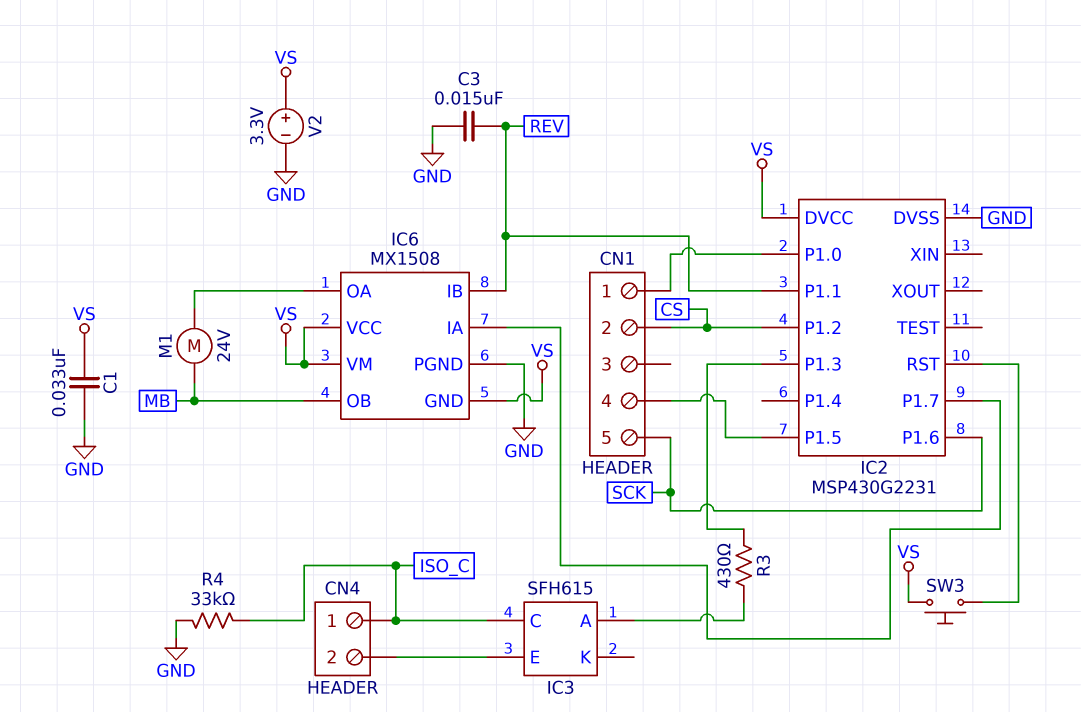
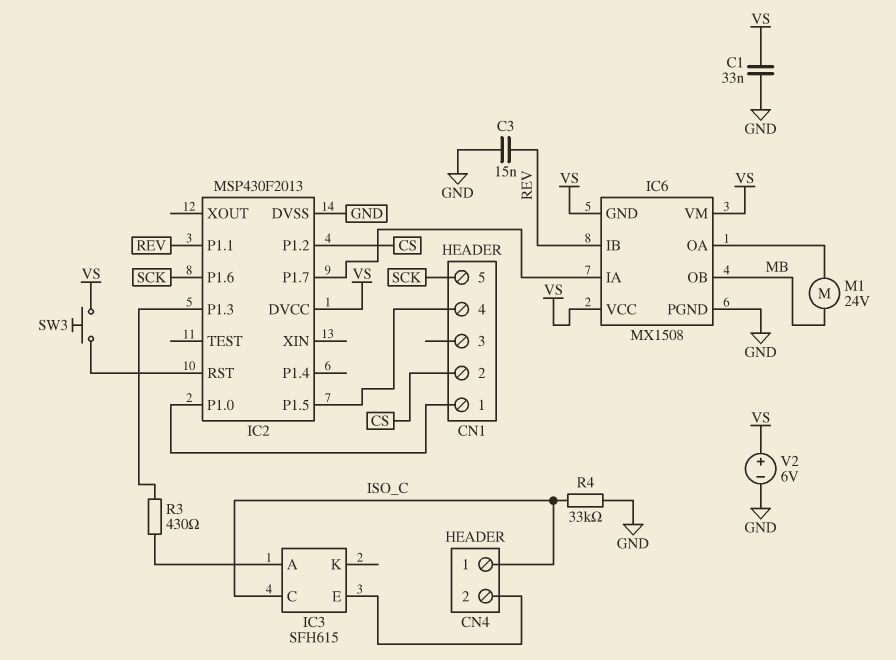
IC2: MSP430G2231 -> MSP430F2013
V2: 3.3V (plus VS, minus GND) -> 6V (plus VS, minus GND)

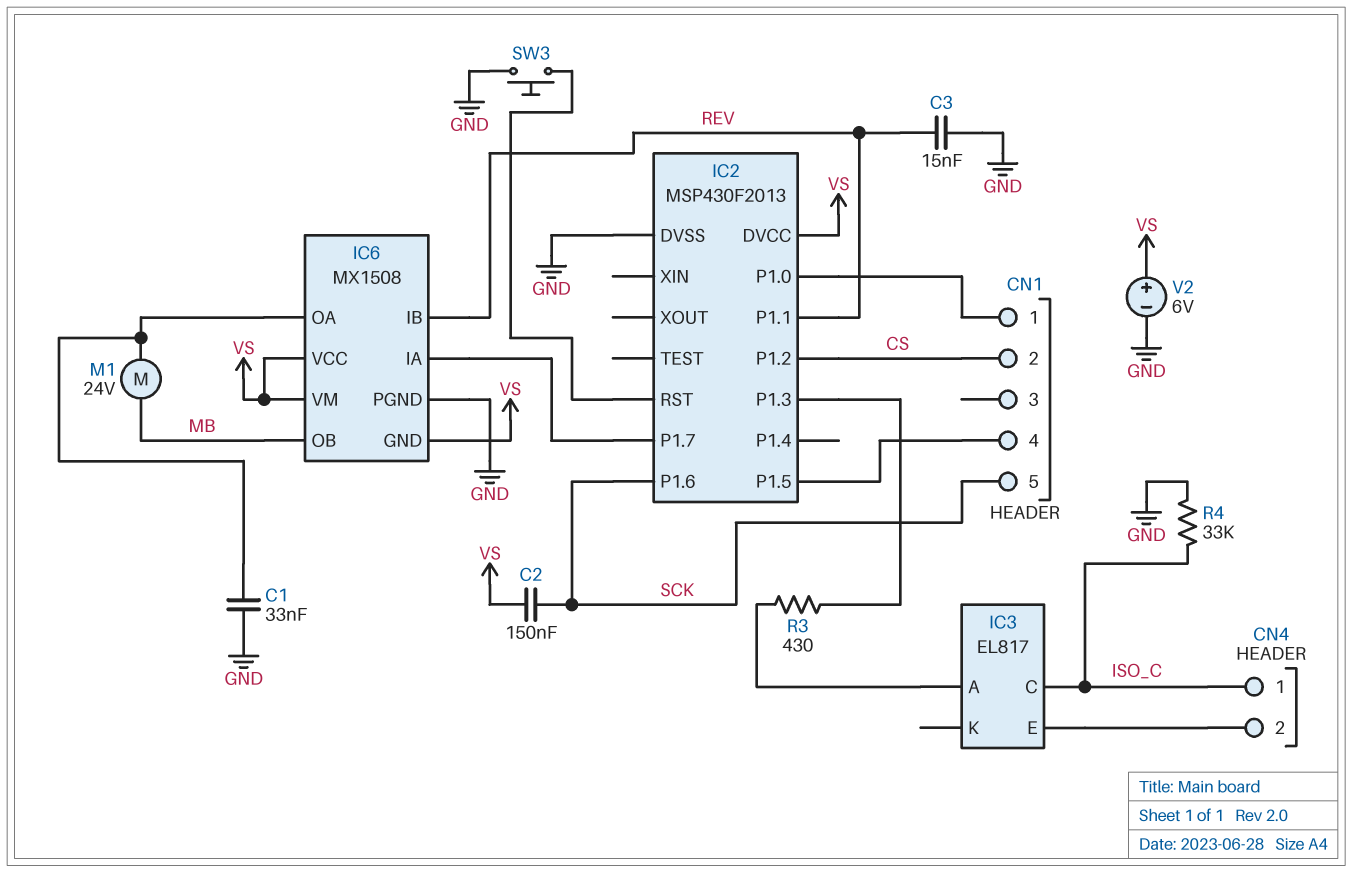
C1: 33nF (GND, VS) -> 33nF (GND, IC6/OA)
C2: none -> 150nF (SCK, VS)
IC3: SFH615 -> EL817
SW3: button (IC2/RST, VS) -> button (GND, IC2/RST)

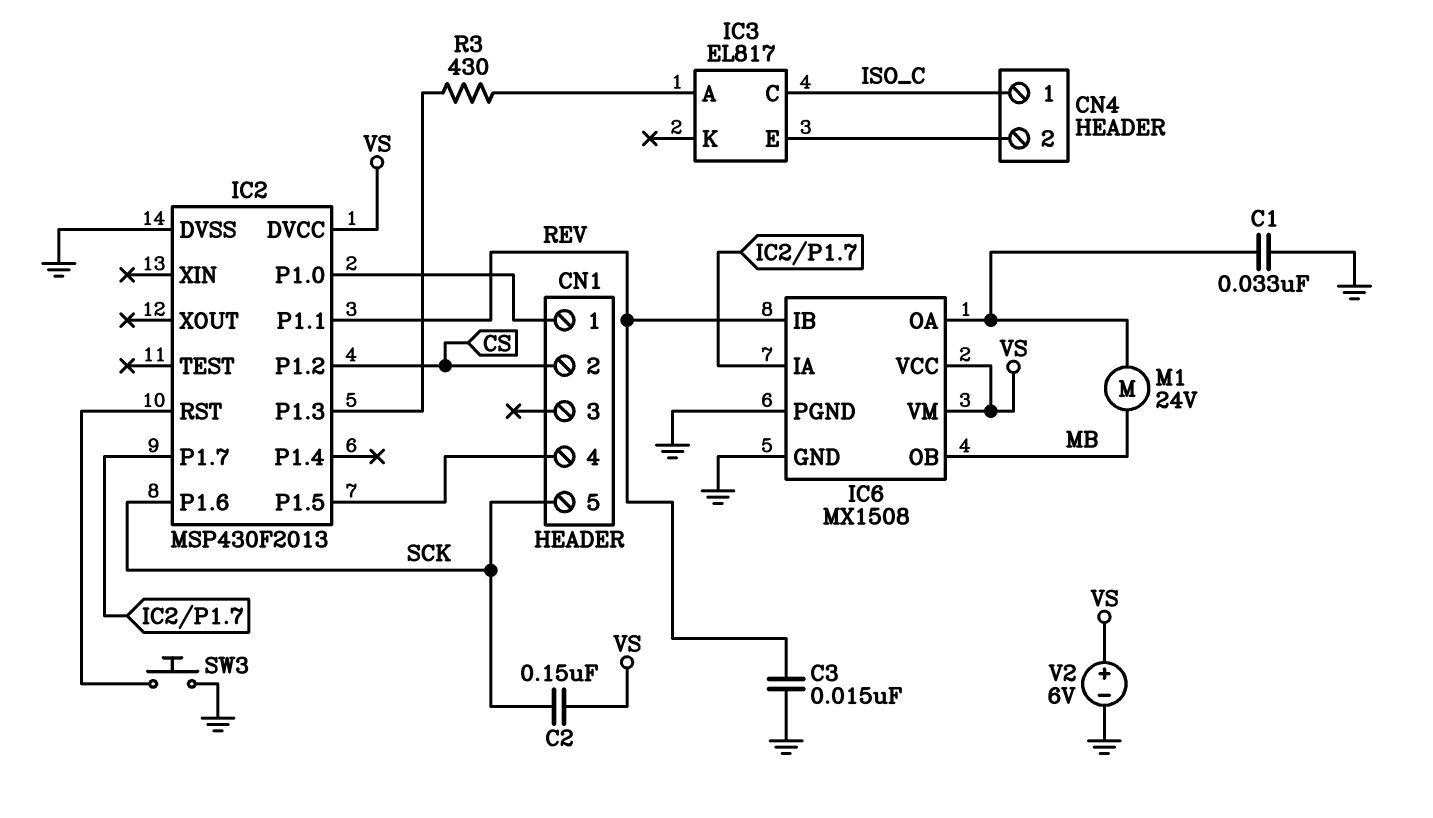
IC6 pin GND: VS -> GND
R4: 33k (GND, ISO_C) -> none

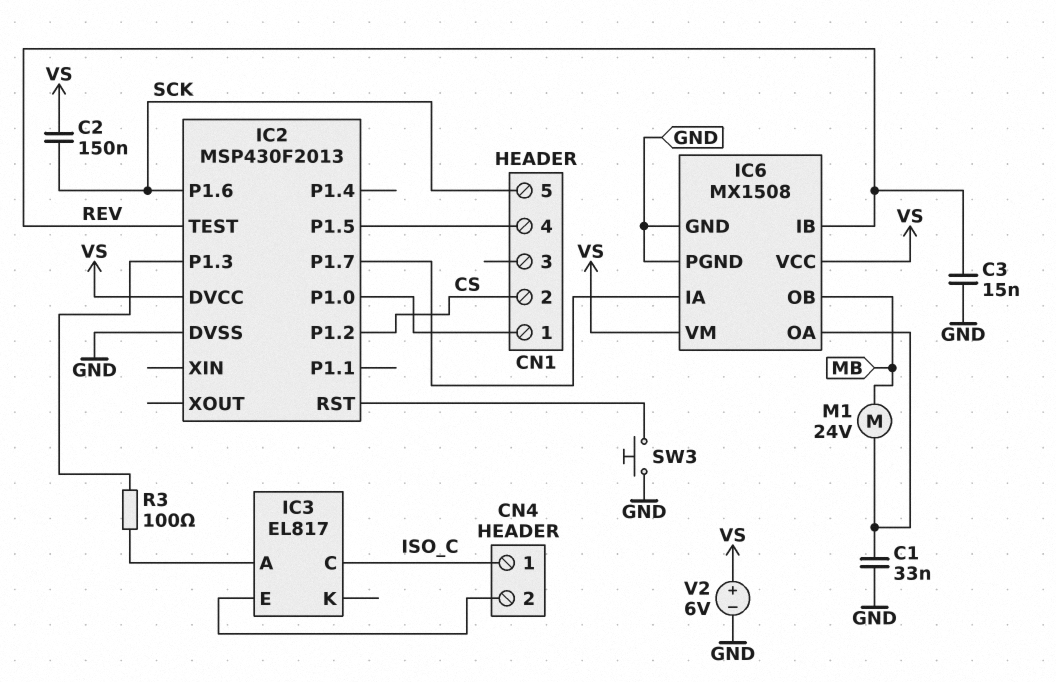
IC2 pin P1.1: REV -> none
IC2 pin TEST: none -> REV
R3: 430 (IC2/P1.3, IC3/A) -> 100 (IC2/P1.3, IC3/A)

